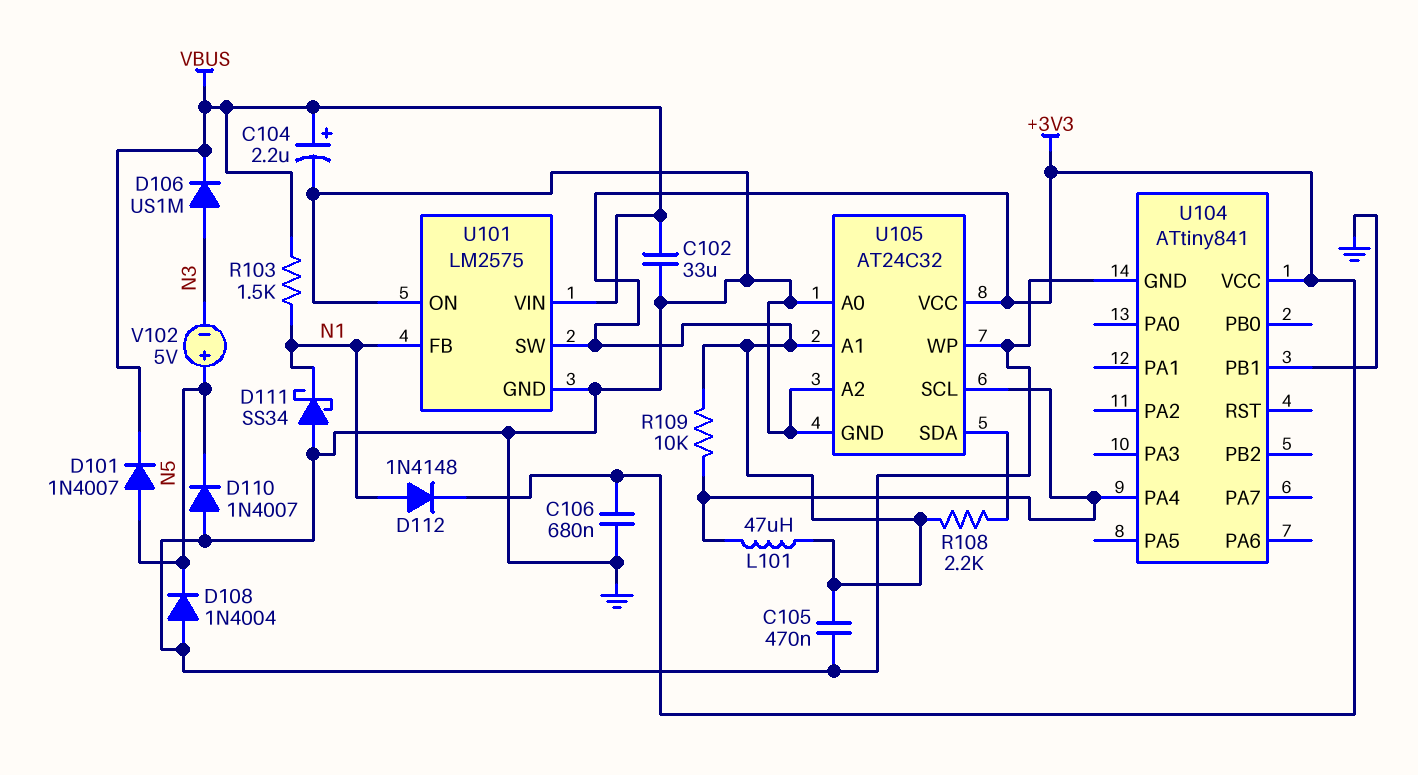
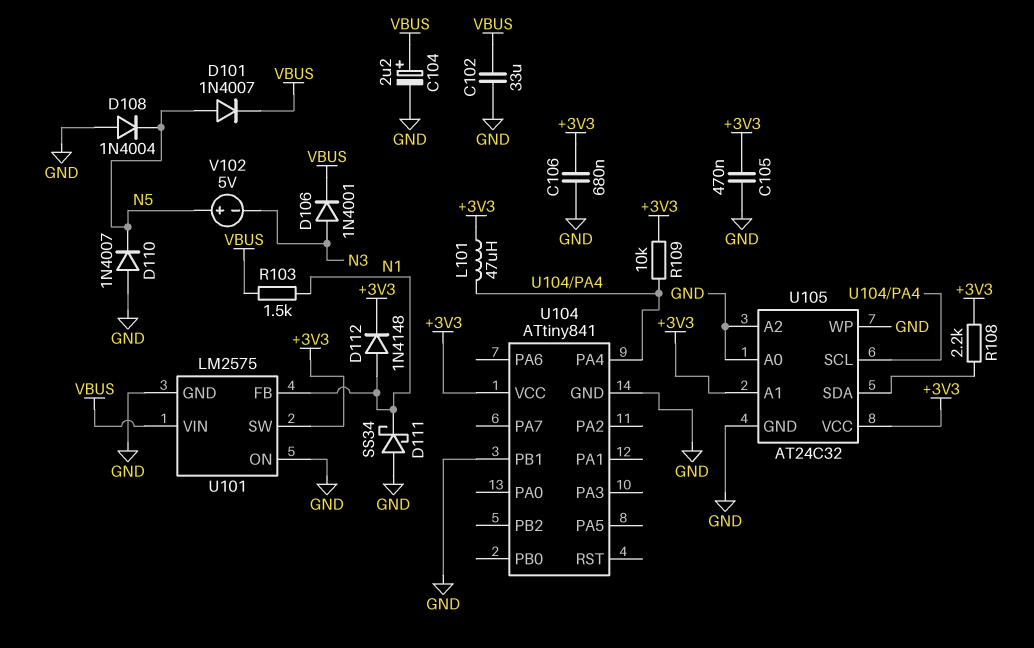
D106: diode US1M (A N3, K VBUS) -> diode 1N4001 (A N3, K VBUS)

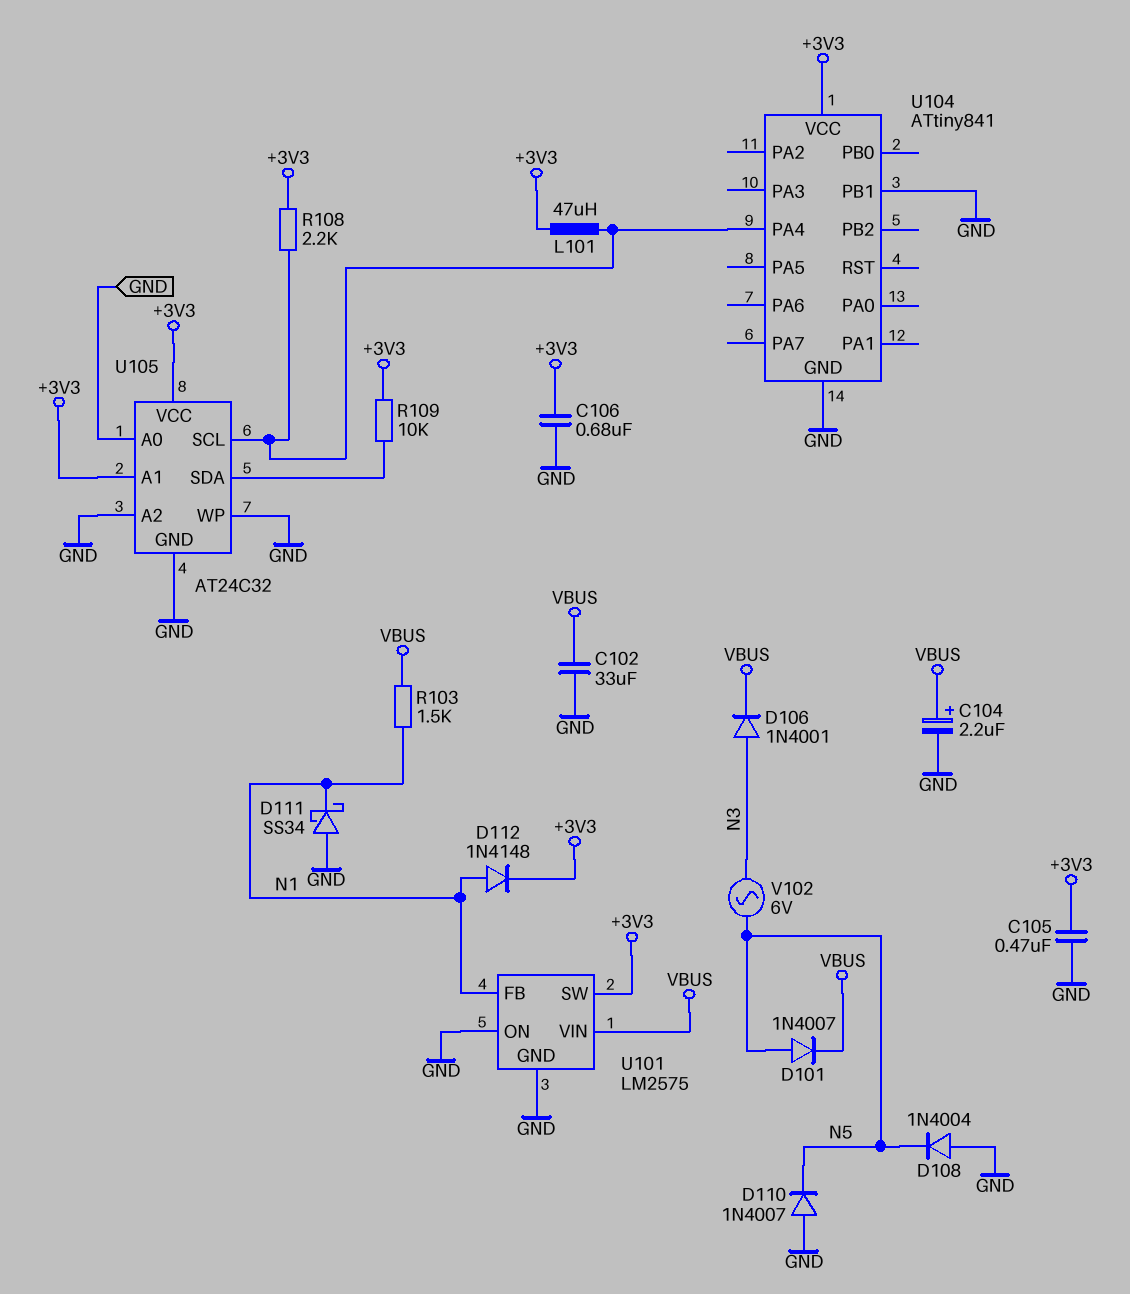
R108: 2.2k (+3V3, U105/SDA) -> 2.2k (+3V3, U104/PA4)
R109: 10k (+3V3, U104/PA4) -> 10k (+3V3, U105/SDA)
V102: 5V (plus N5, minus N3) -> AC 6V (N3, N5)

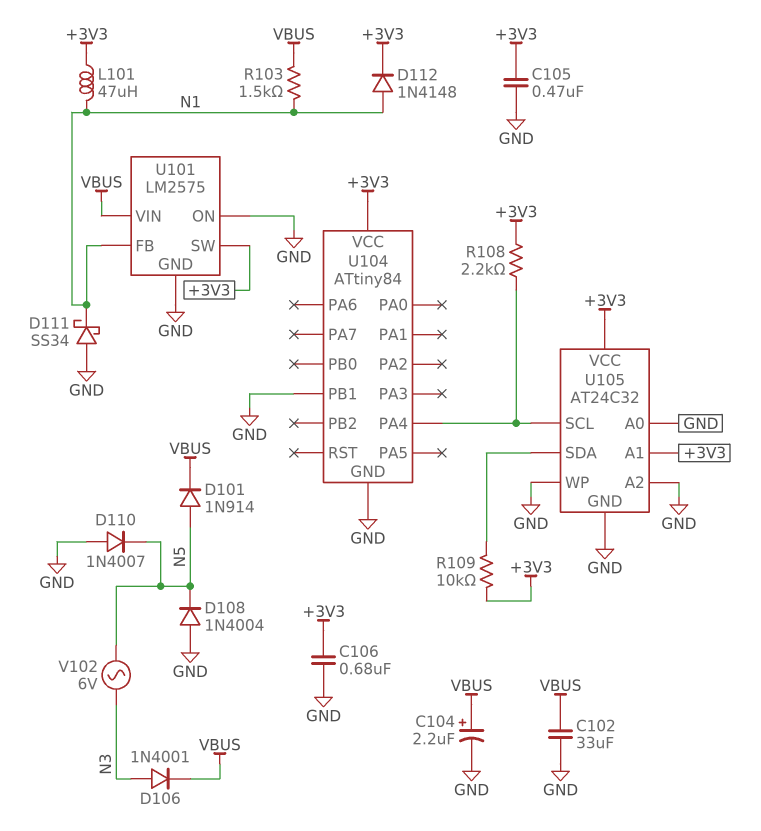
D101: diode 1N4007 (A N5, K VBUS) -> diode 1N914 (A N5, K VBUS)
L101: 47uH (+3V3, U104/PA4) -> 47uH (+3V3, N1)
U104: ATtiny841 -> ATtiny84

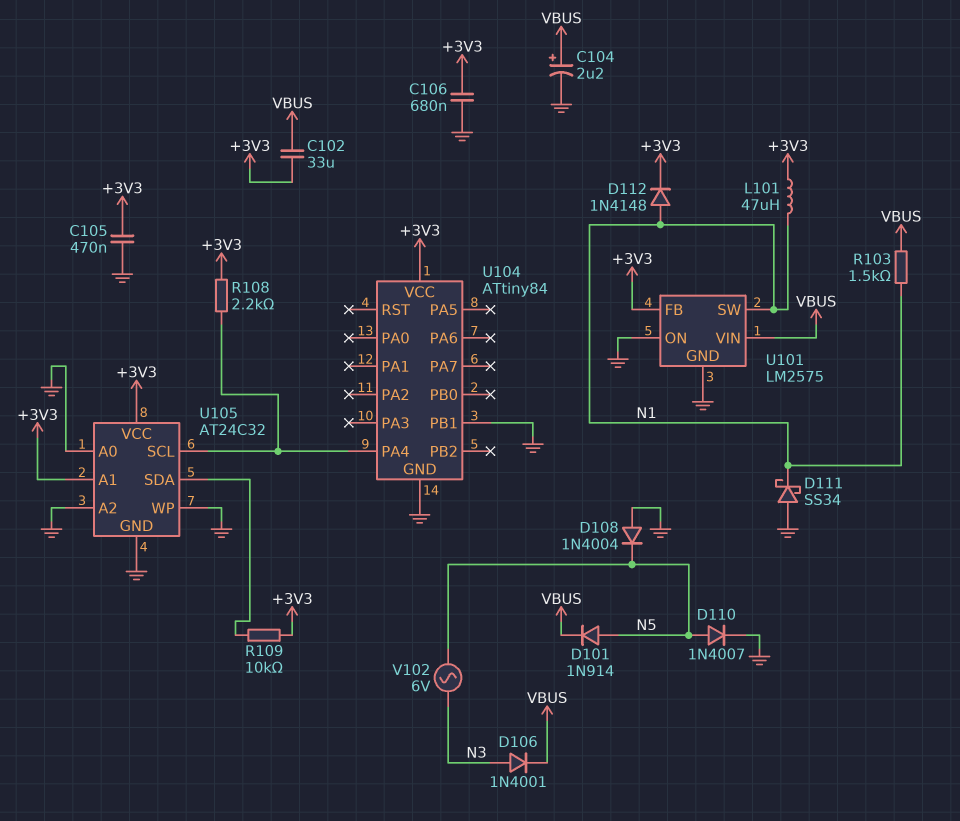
C102: 33uF (GND, VBUS) -> 33uF (+3V3, VBUS)
D110: diode 1N4007 (A GND, K N5) -> diode 1N4007 (A N5, K GND)
U101 pin FB: N1 -> +3V3
U101 pin SW: +3V3 -> N1

